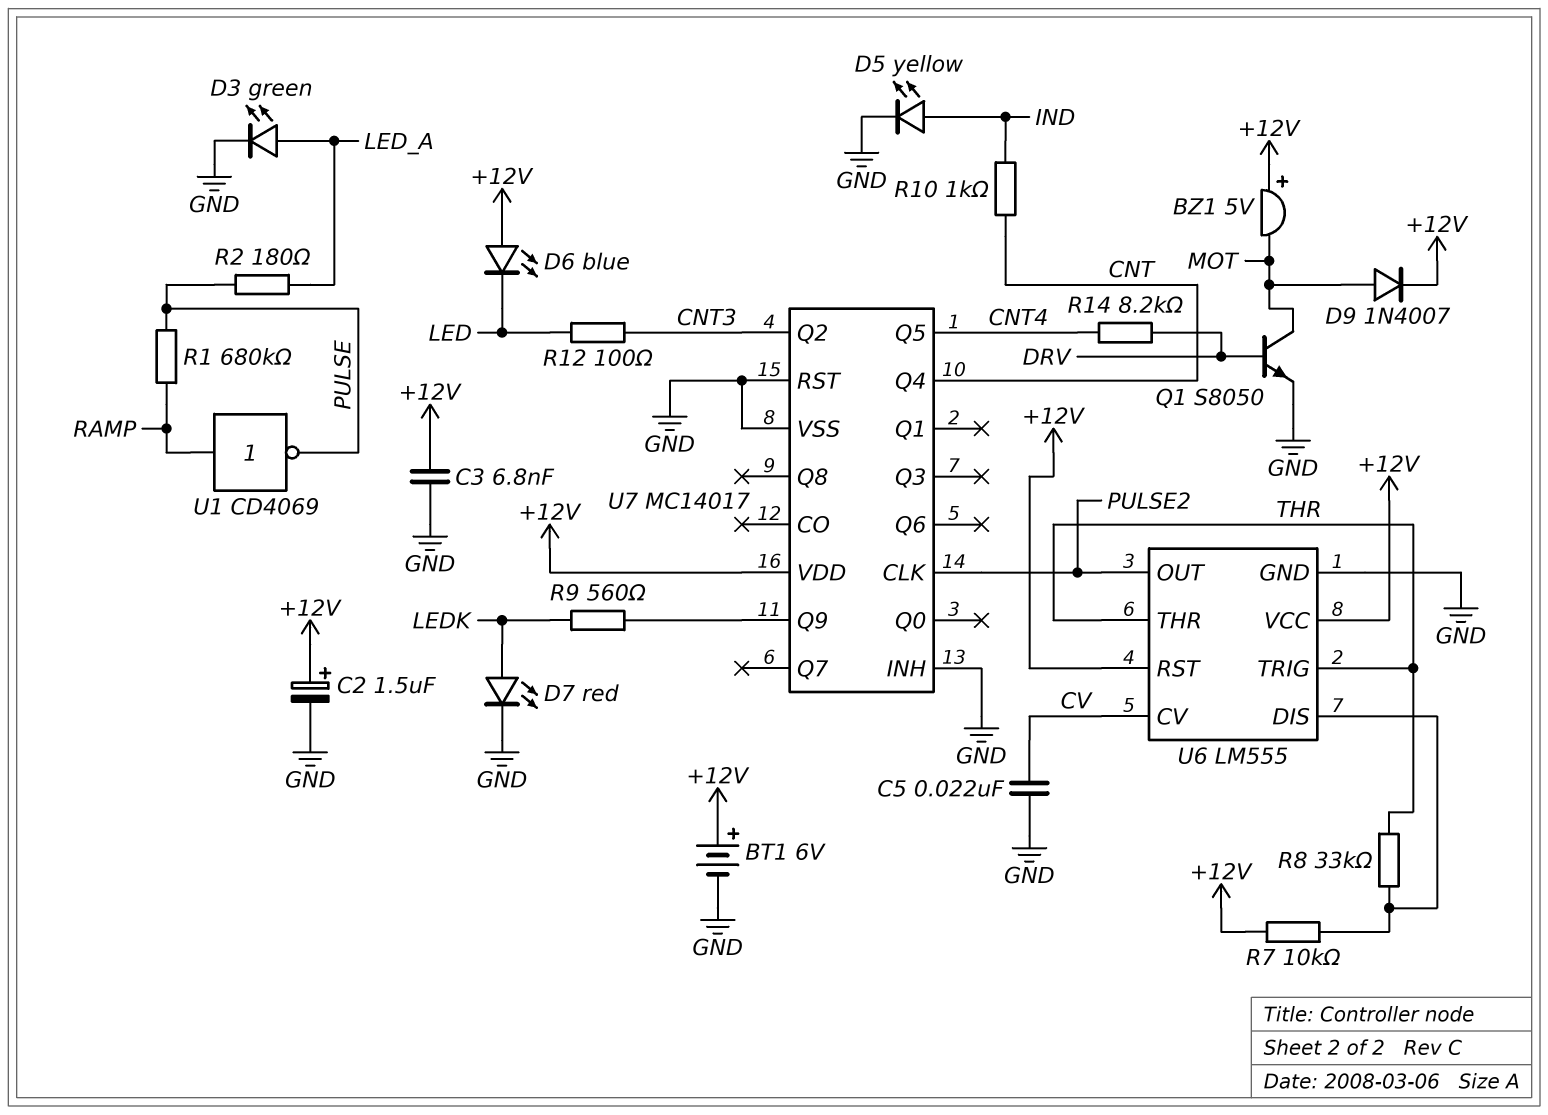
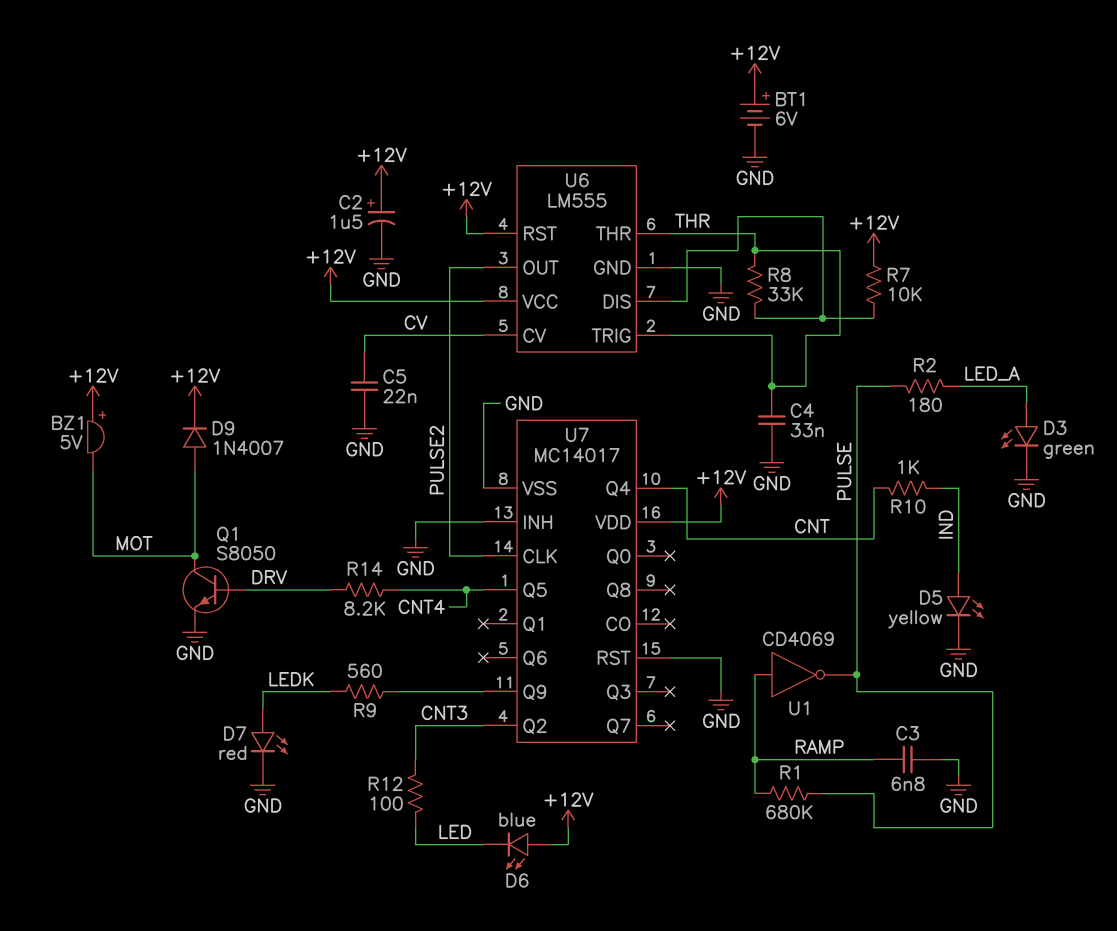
C3: 6.8nF (+12V, GND) -> 6.8nF (GND, RAMP)
C4: none -> 33nF (GND, THR)

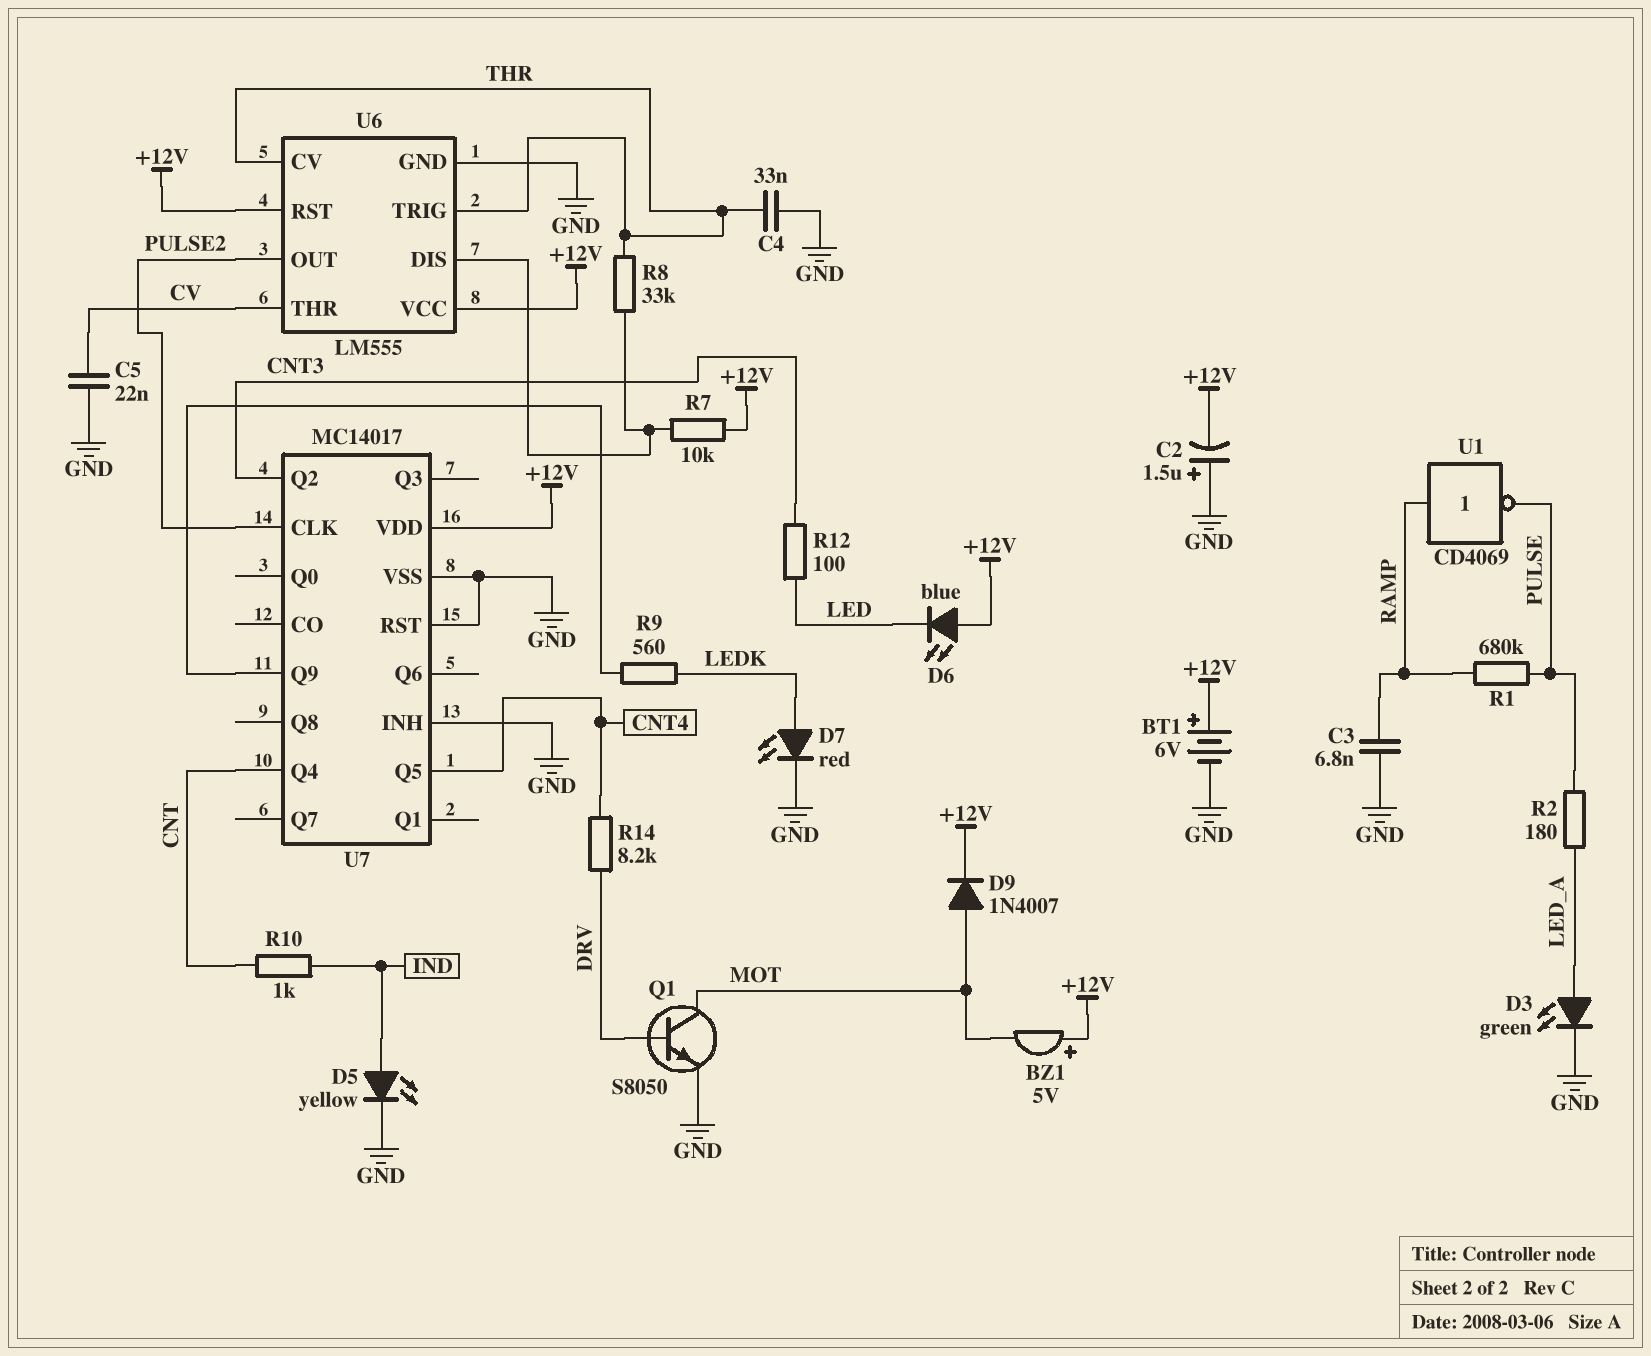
C2: 1.5uF (plus +12V, minus GND) -> 1.5uF (plus GND, minus +12V)
U6 pin CV: CV -> THR
U6 pin THR: THR -> CV

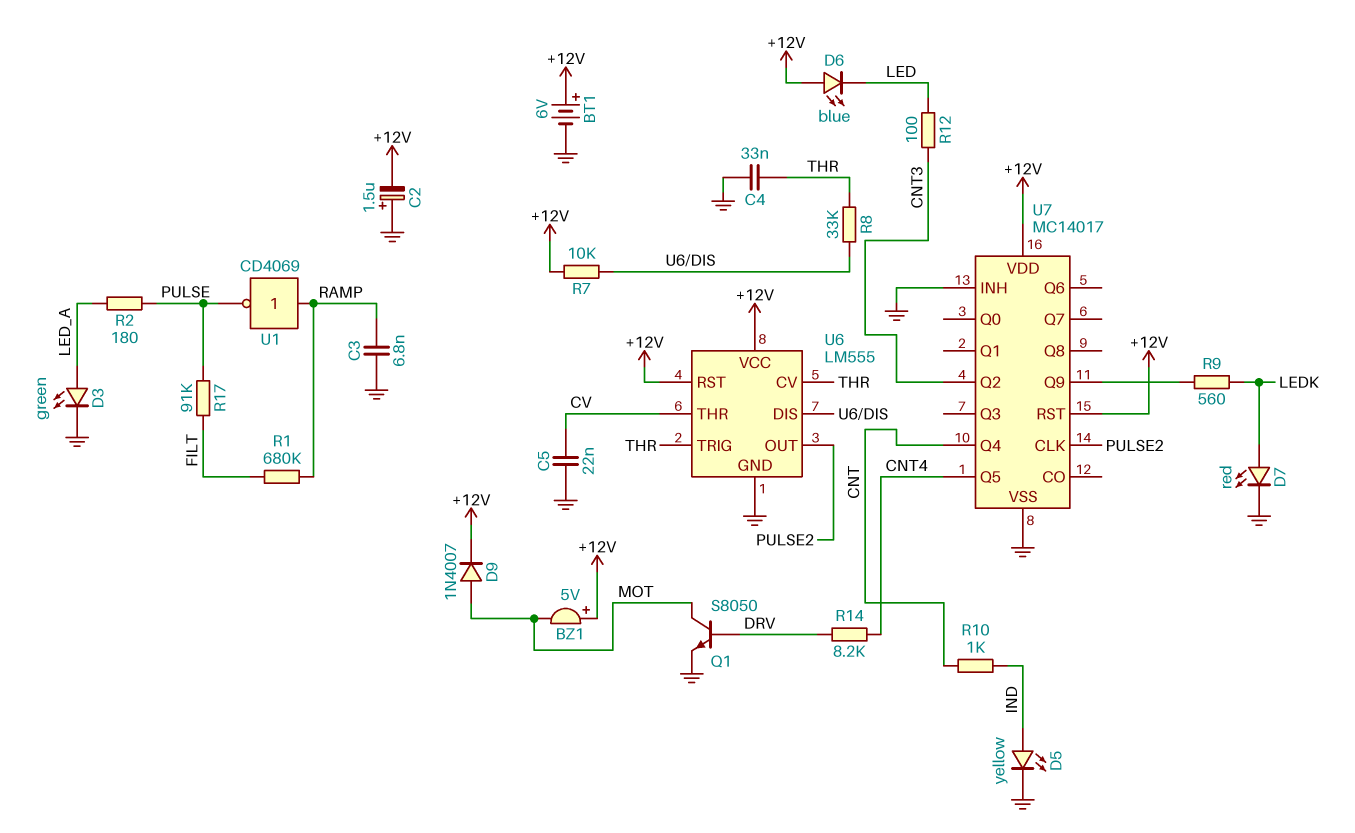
R1: 680k (PULSE, RAMP) -> 680k (FILT, RAMP)
R17: none -> 91k (FILT, PULSE)
U7 pin RST: GND -> +12V

